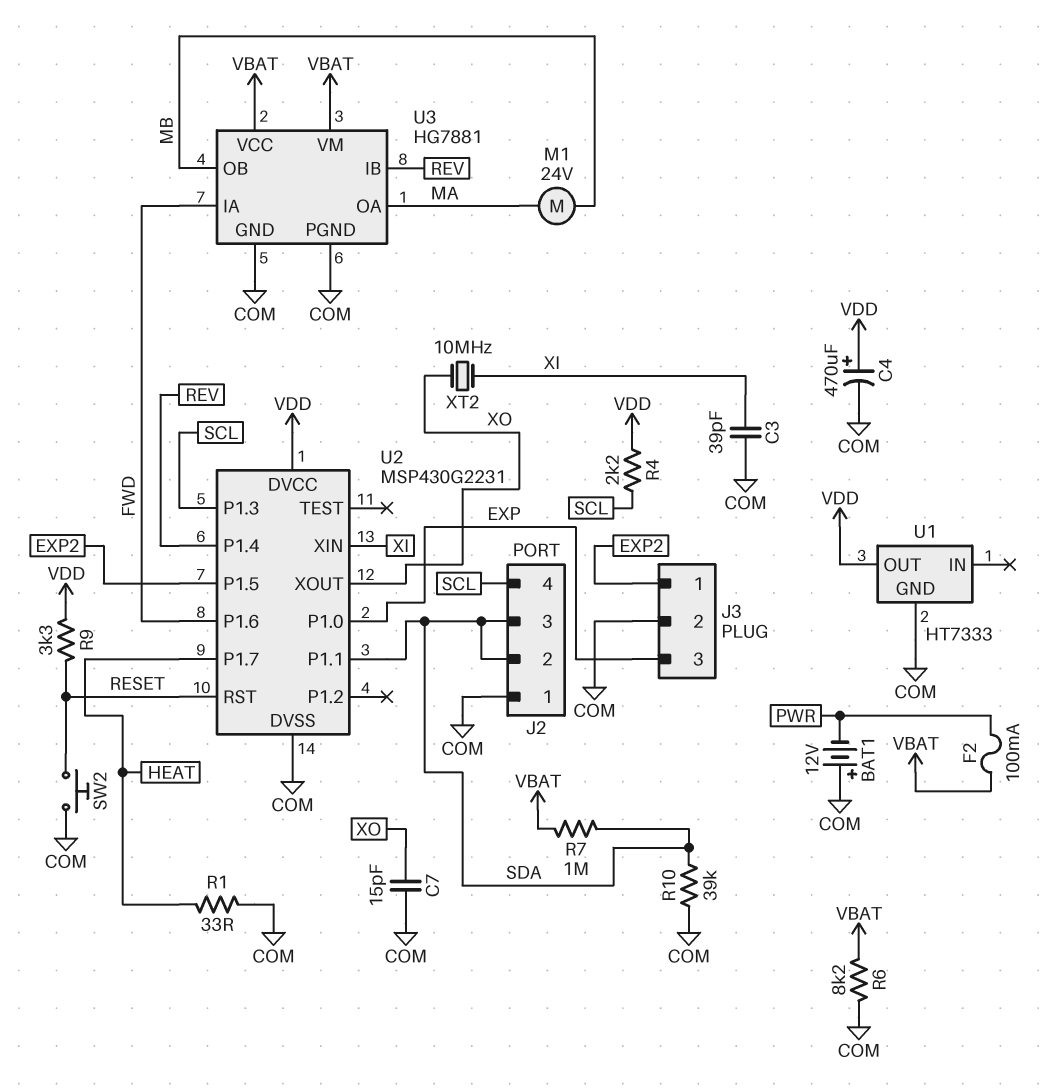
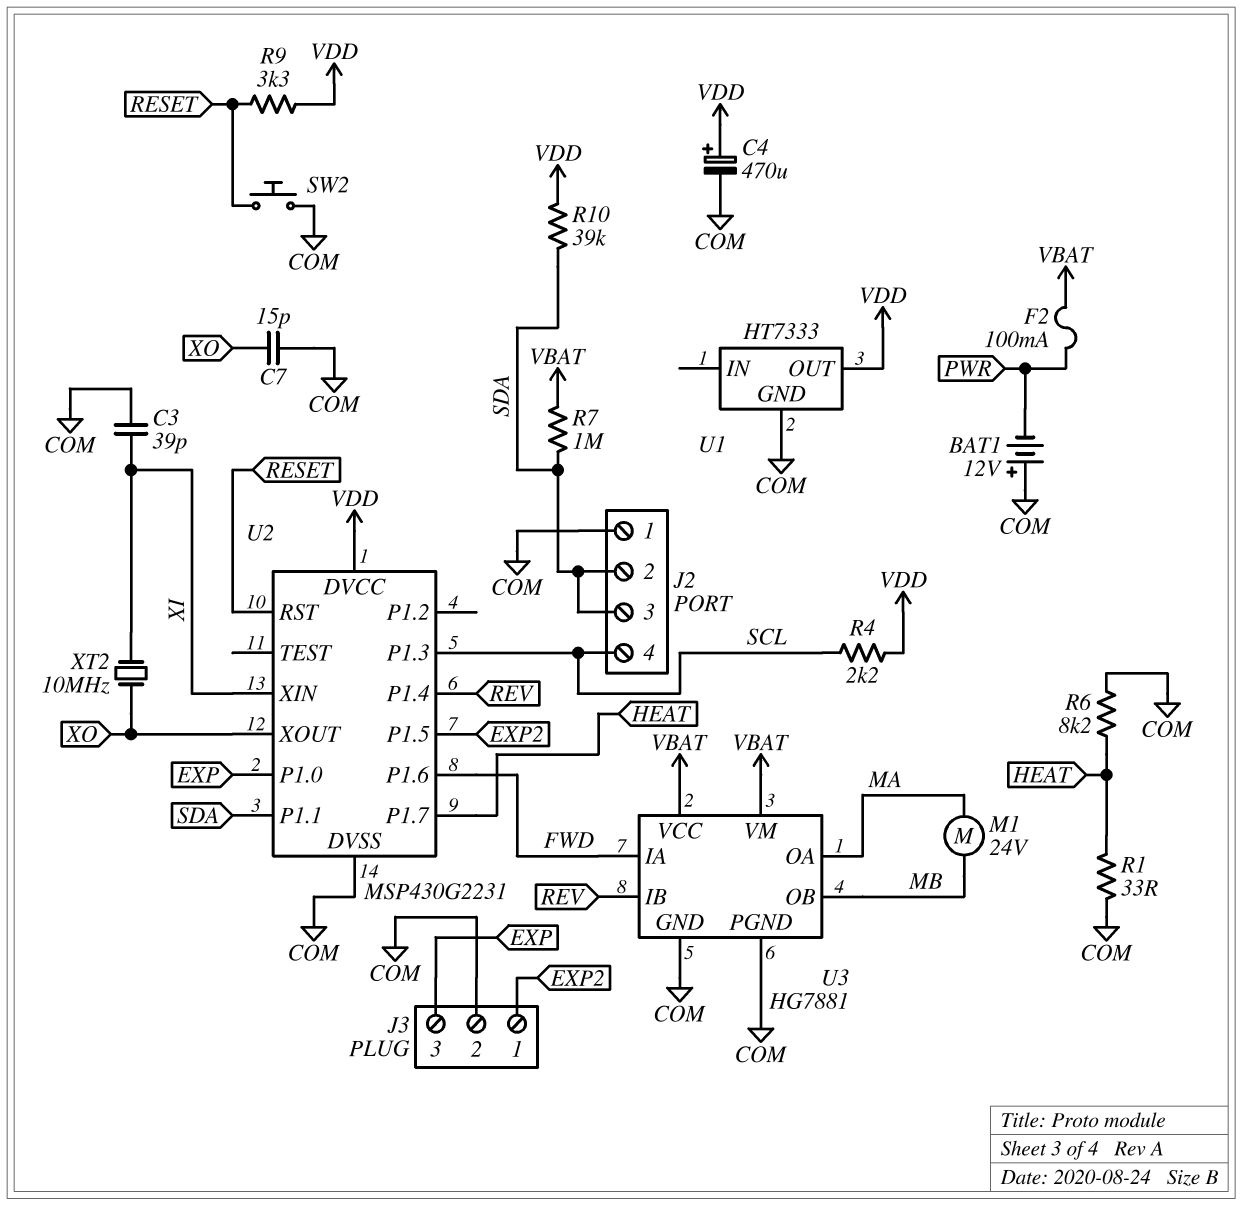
R6: 8.2k (COM, VBAT) -> 8.2k (COM, HEAT)
R10: 39k (COM, SDA) -> 39k (SDA, VDD)

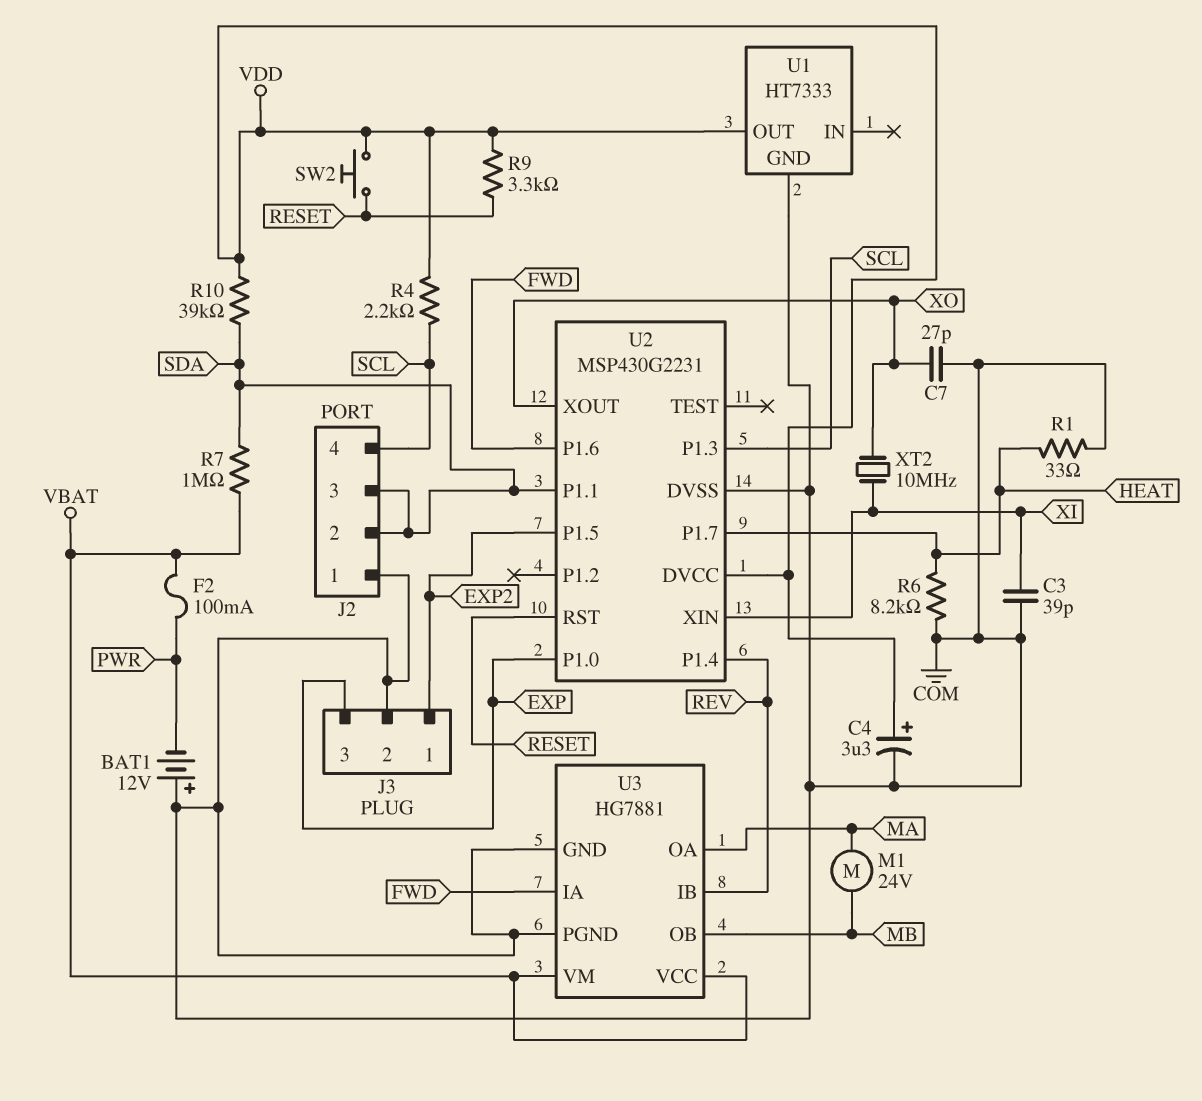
C4: 470uF (plus VDD, minus COM) -> 3.3uF (plus VDD, minus COM)
C7: 15pF (COM, XO) -> 27pF (COM, XO)
SW2: button (COM, RESET) -> button (RESET, VDD)

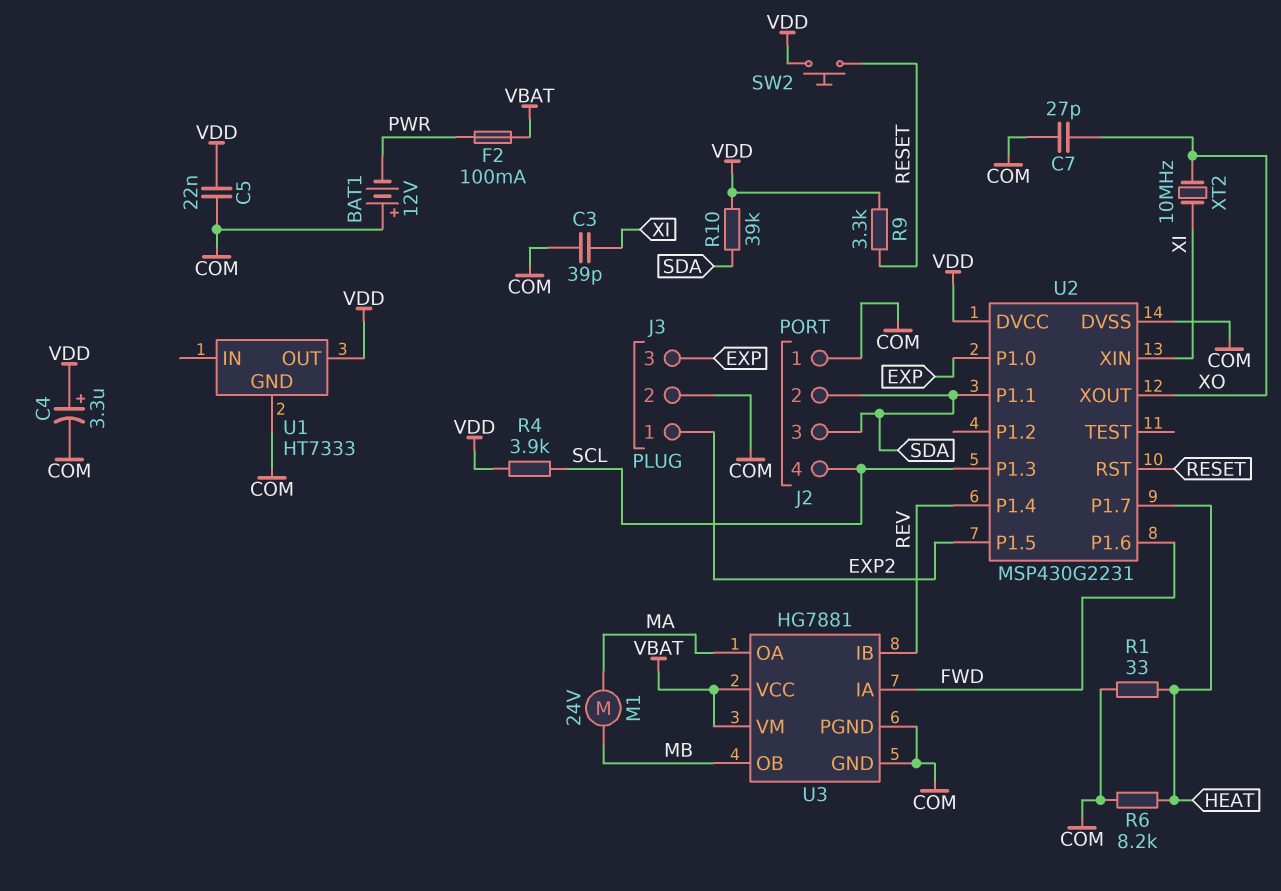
C5: none -> 22nF (COM, VDD)
R4: 2.2k (SCL, VDD) -> 3.9k (SCL, VDD)
R7: 1M (SDA, VBAT) -> none

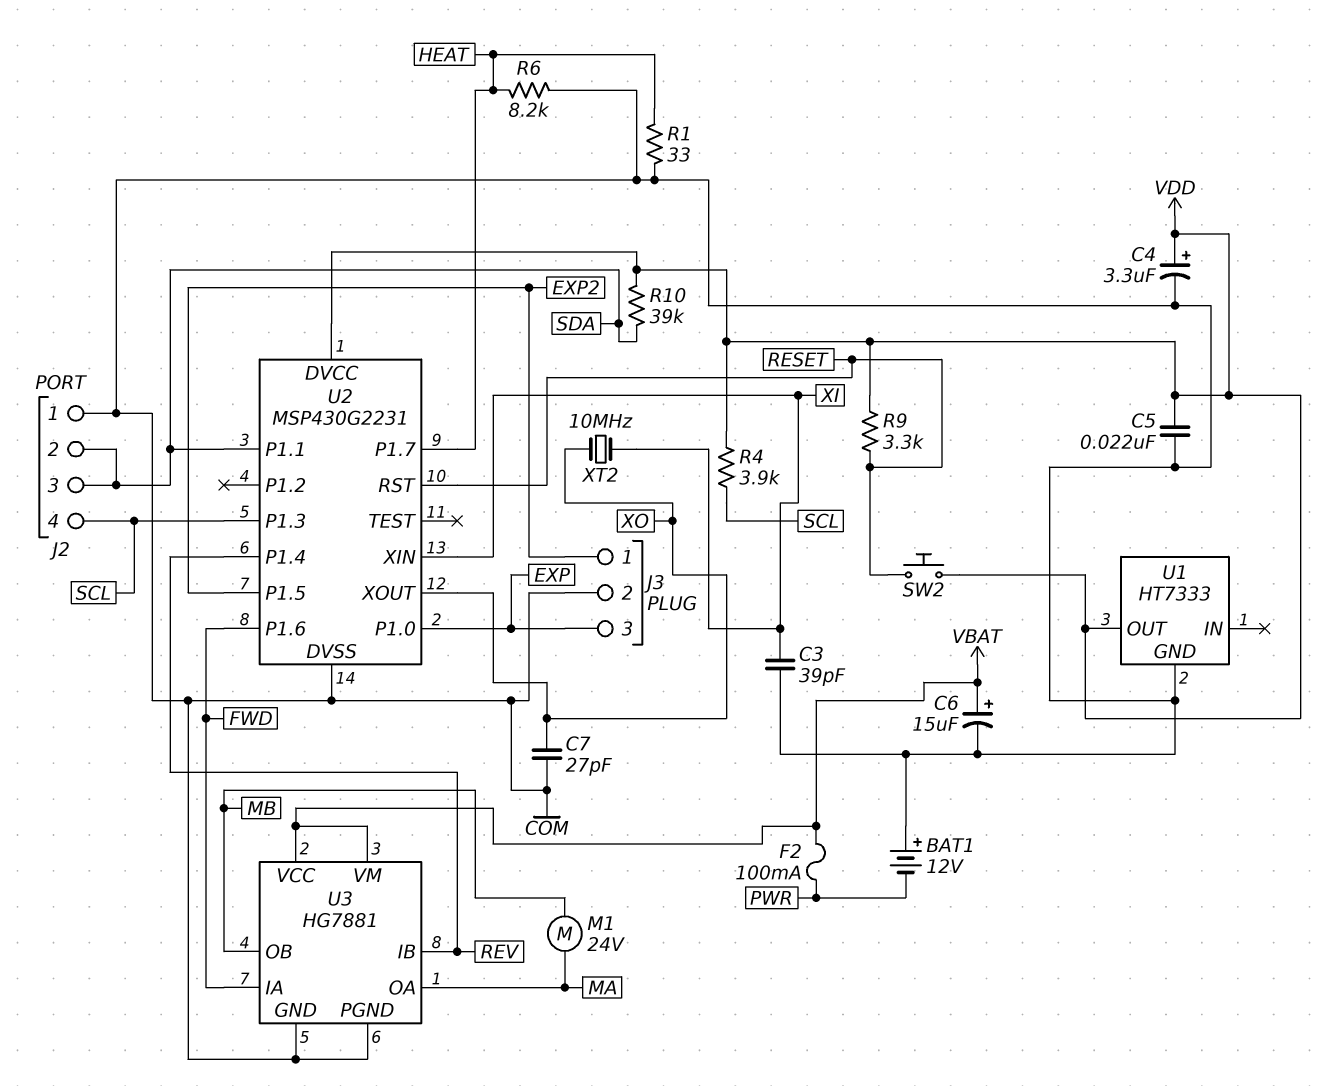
C6: none -> 15uF (plus VBAT, minus COM)

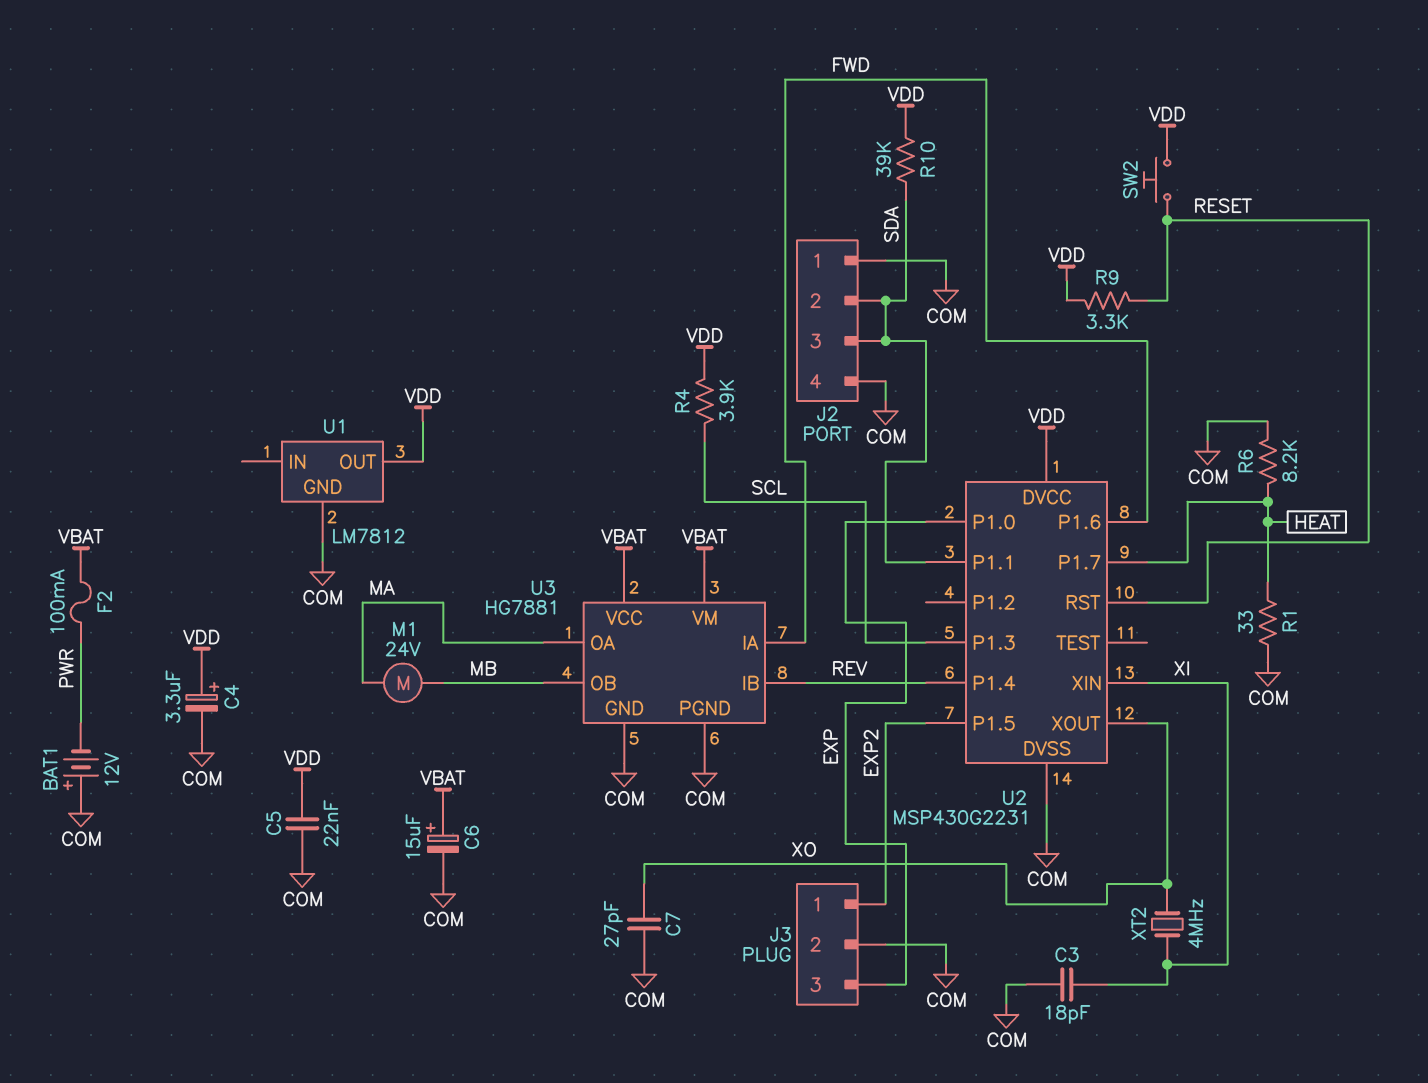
C3: 39pF (COM, XI) -> 18pF (COM, XI)
J2 pin 4: SCL -> COM
U1: HT7333 -> LM7812
XT2: 10MHz (XI, XO) -> 4MHz (XI, XO)

